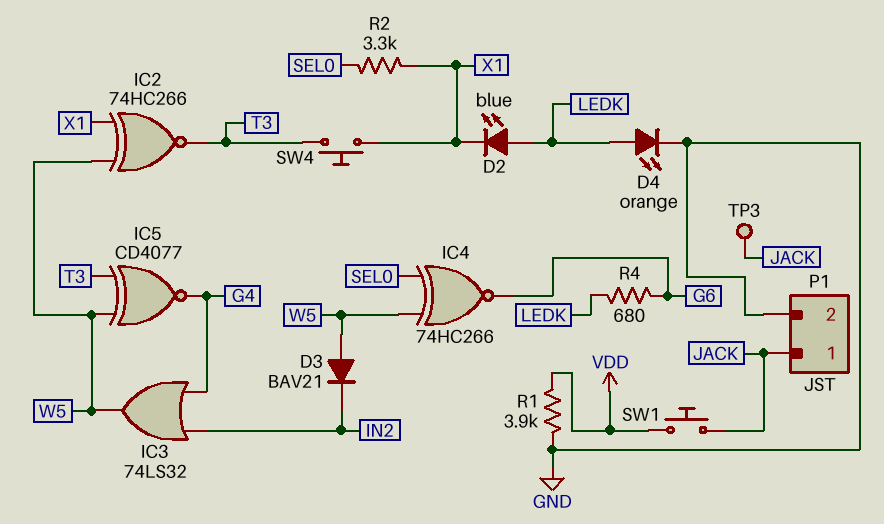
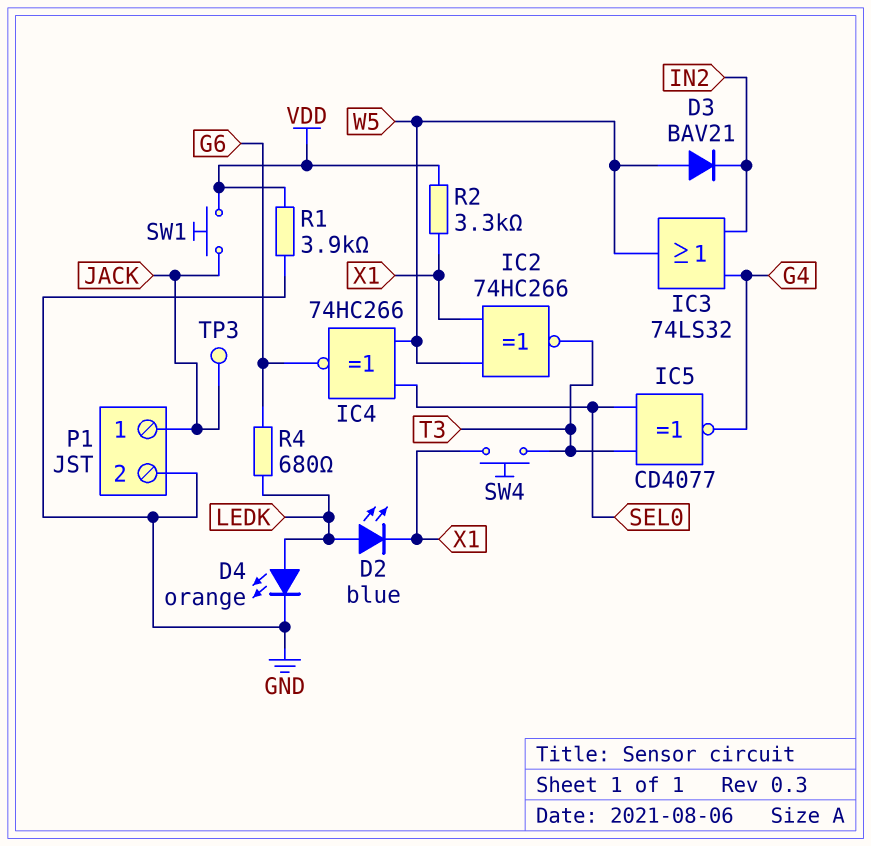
IC5: XNOR CD4077 (in T3, in W5, out G4) -> XNOR CD4077 (in SEL0, in T3, out G4)
R2: 3.3k (SEL0, X1) -> 3.3k (VDD, X1)

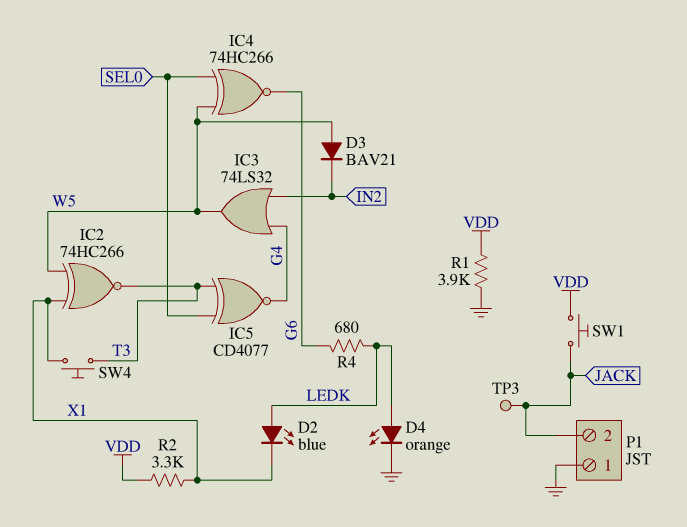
P1 pin 1: JACK -> GND
P1 pin 2: GND -> JACK

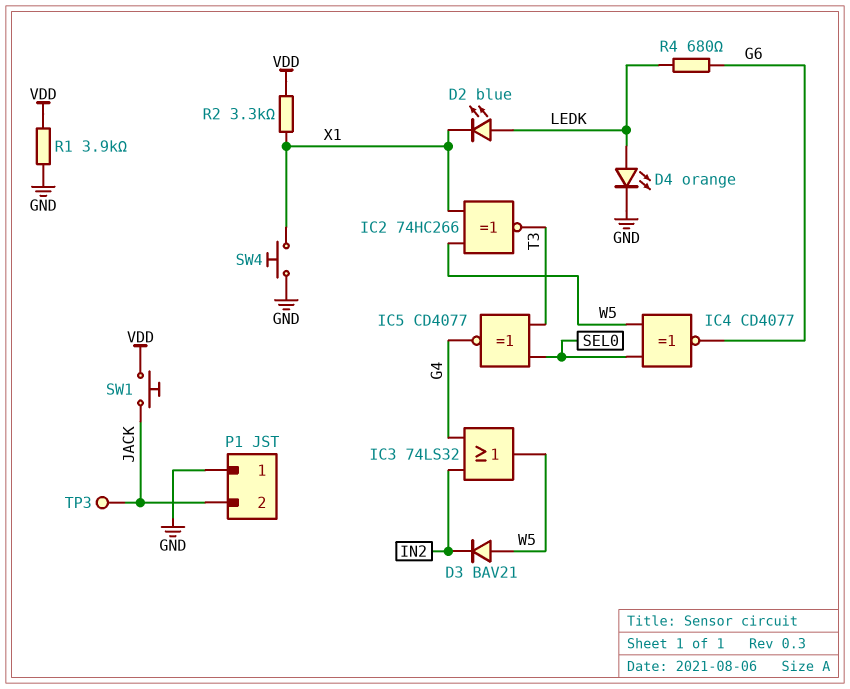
IC4: XNOR 74HC266 (in SEL0, in W5, out G6) -> XNOR CD4077 (in SEL0, in W5, out G6)
SW4: button (T3, X1) -> button (GND, X1)

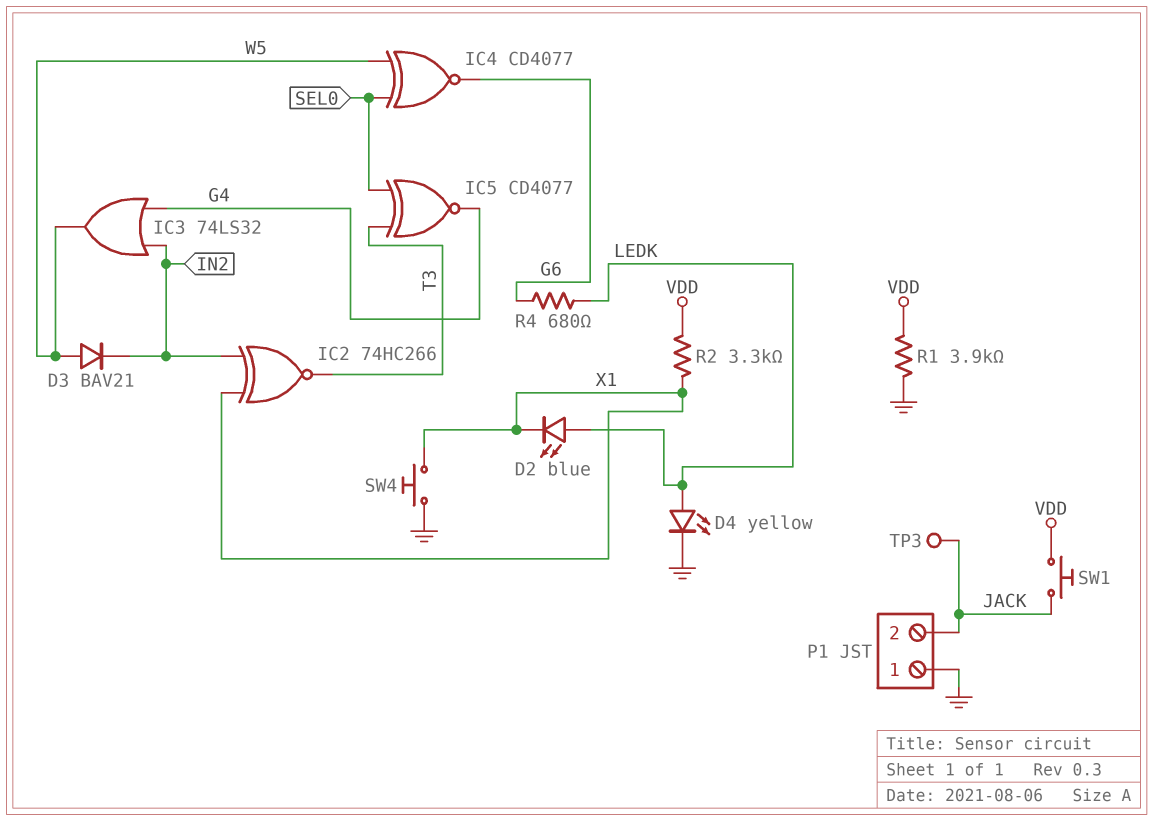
D4: LED orange (A LEDK, K GND) -> LED yellow (A LEDK, K GND)
IC2: XNOR 74HC266 (in W5, in X1, out T3) -> XNOR 74HC266 (in IN2, in X1, out T3)

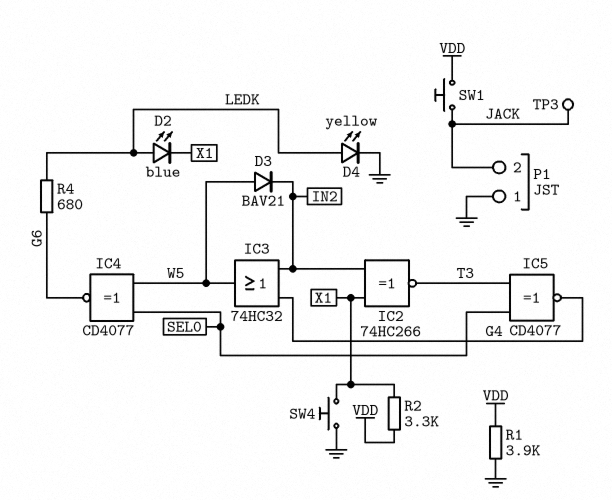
IC3: OR 74LS32 (in G4, in IN2, out W5) -> OR 74HC32 (in G4, in IN2, out W5)

